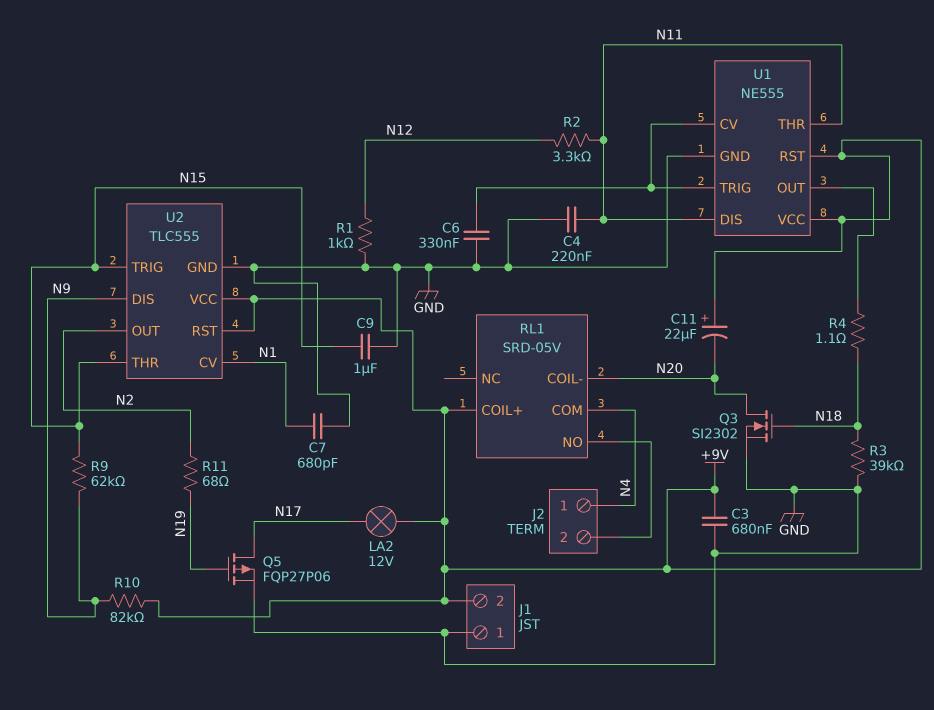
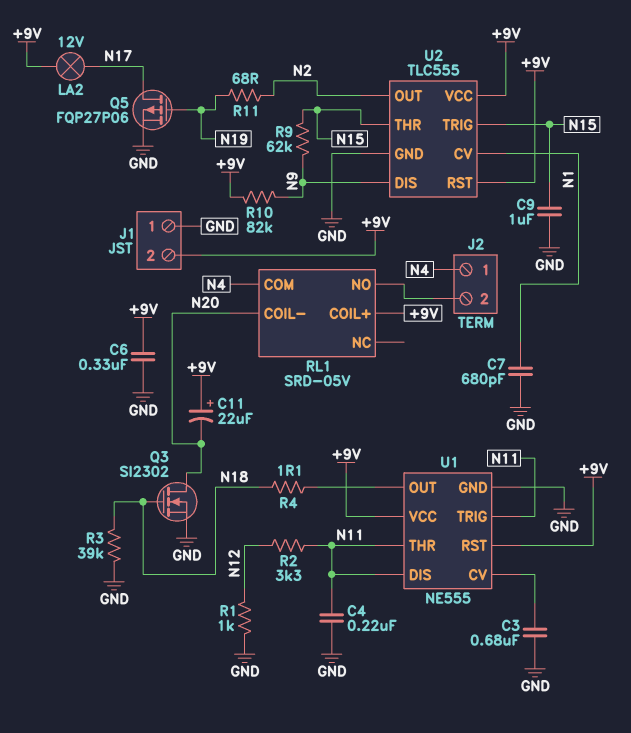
C3: 680nF (+9V, GND) -> 680nF (GND, U1/CV)
C6: 330nF (GND, U1/CV) -> 330nF (+9V, GND)
U1 pin TRIG: U1/CV -> N11

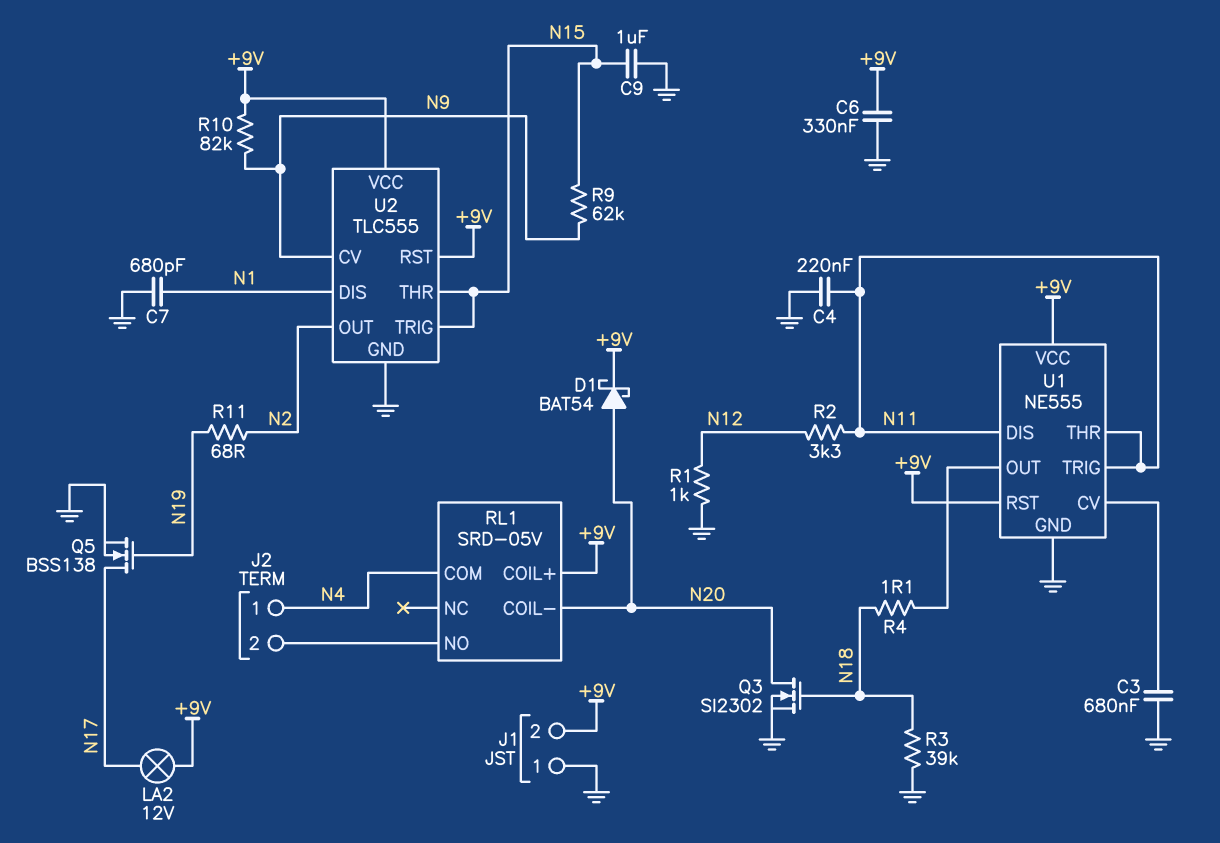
C11: 22uF (plus +9V, minus N20) -> none
D1: none -> schottky BAT54 (A N20, K +9V)
Q5: PMOS FQP27P06 (G N19, D N17, S GND) -> NMOS BSS138 (G N19, D N17, S GND)
U2 pin CV: N1 -> N9
U2 pin DIS: N9 -> N1

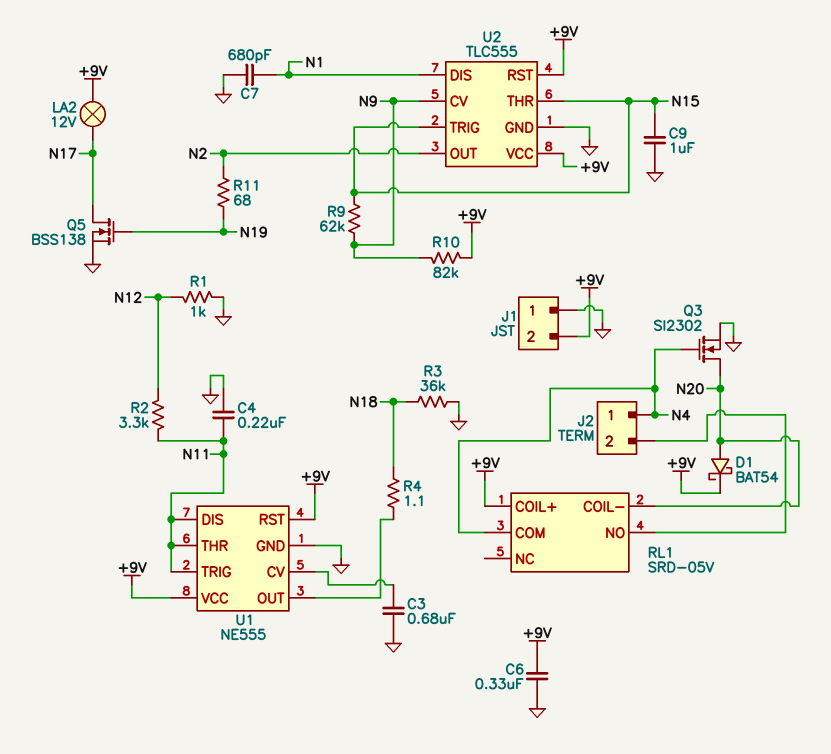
Q3: NMOS SI2302 (G N18, D N20, S GND) -> NMOS SI2302 (G N4, D N20, S GND)
R3: 39k (GND, N18) -> 36k (GND, N18)

